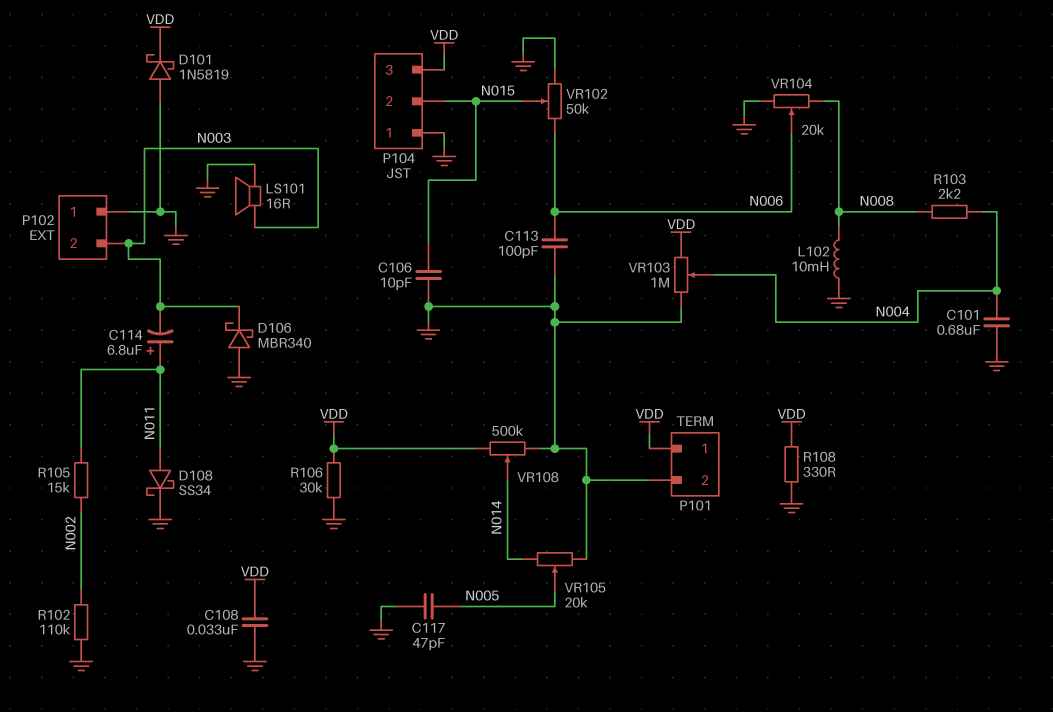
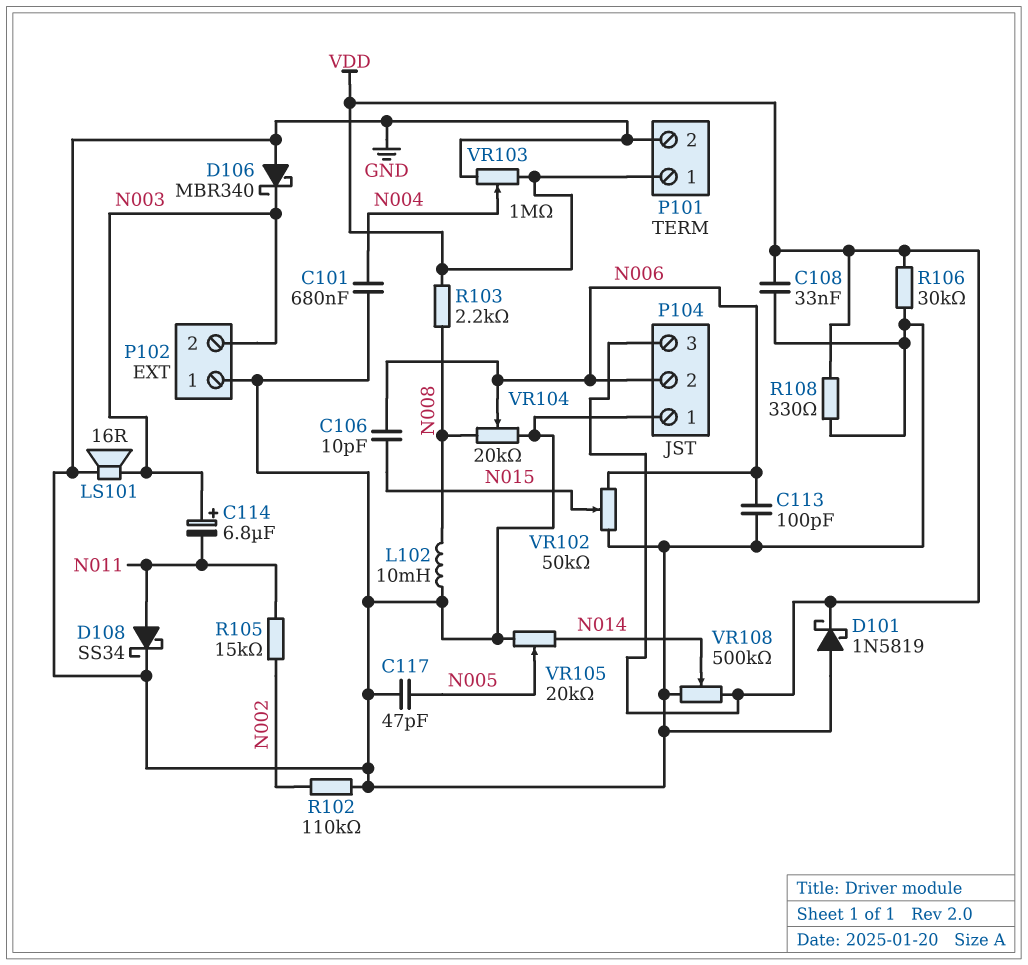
C106: 10pF (GND, N015) -> 10pF (N006, N015)
C114: 6.8uF (plus N011, minus N003) -> 6.8uF (plus N003, minus N011)
P104 pin 2: N015 -> N006
R103: 2.2k (N004, N008) -> 2.2k (N008, VDD)

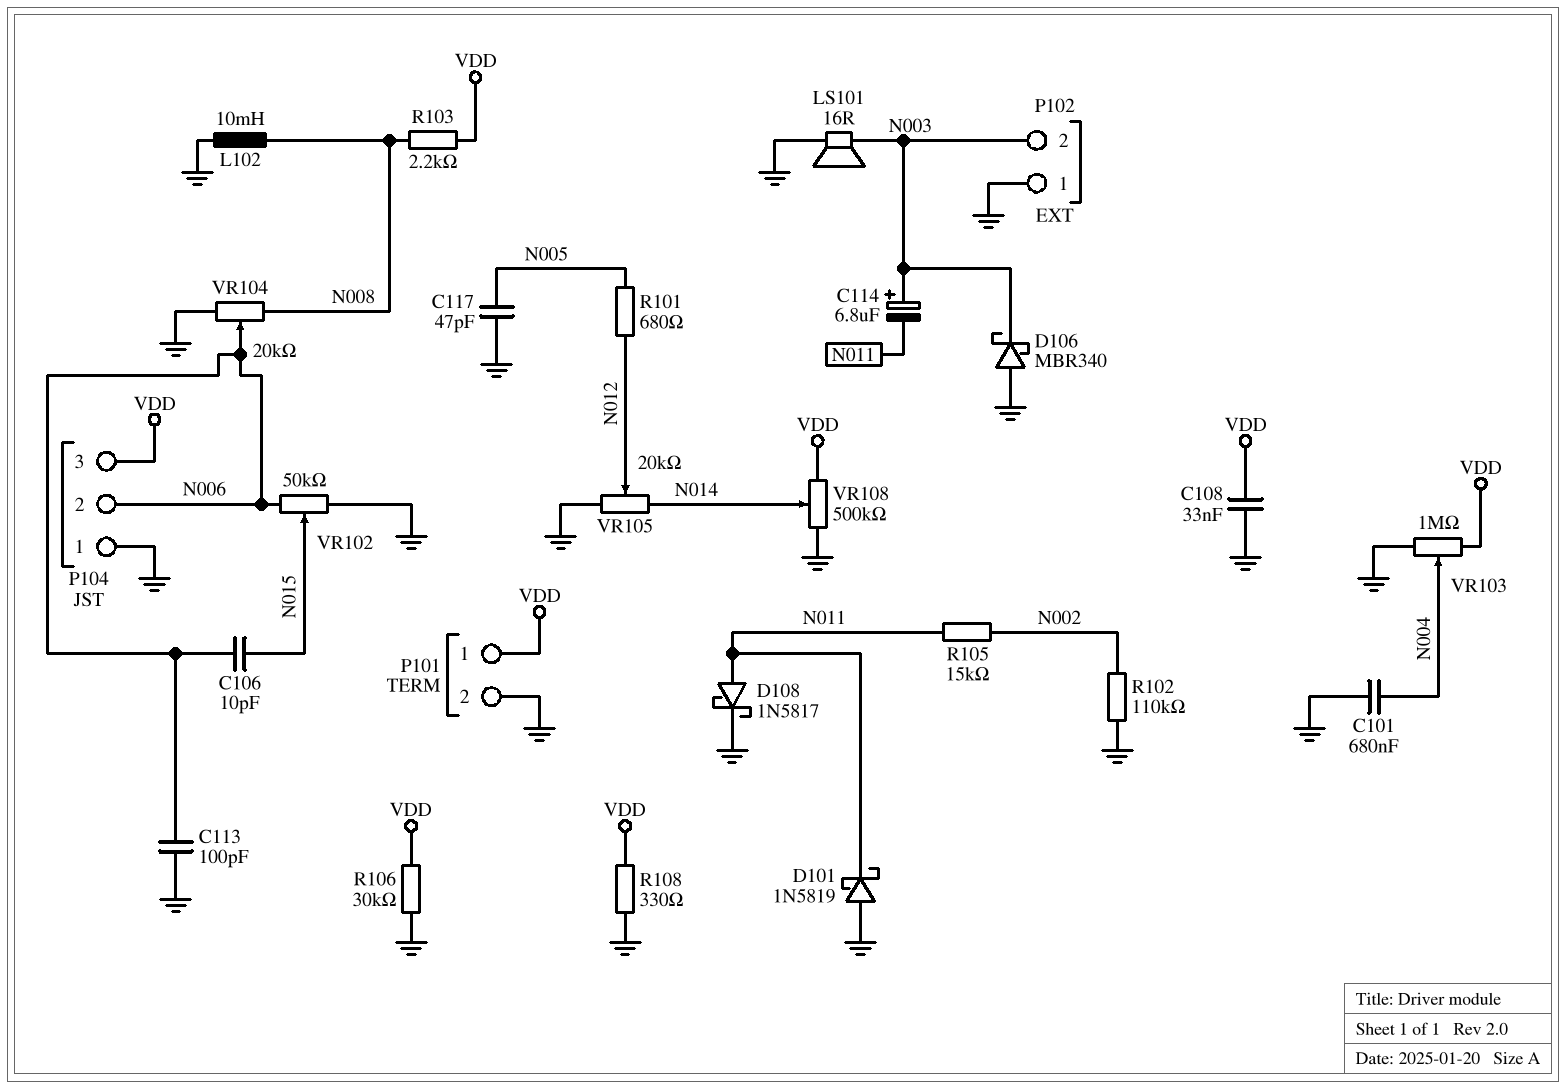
D101: schottky 1N5819 (A GND, K VDD) -> schottky 1N5819 (A GND, K N011)
D108: schottky SS34 (A N011, K GND) -> schottky 1N5817 (A N011, K GND)
R101: none -> 680 (N005, N012)
VR105: 20k (GND, N014, wiper N005) -> 20k (GND, N014, wiper N012)

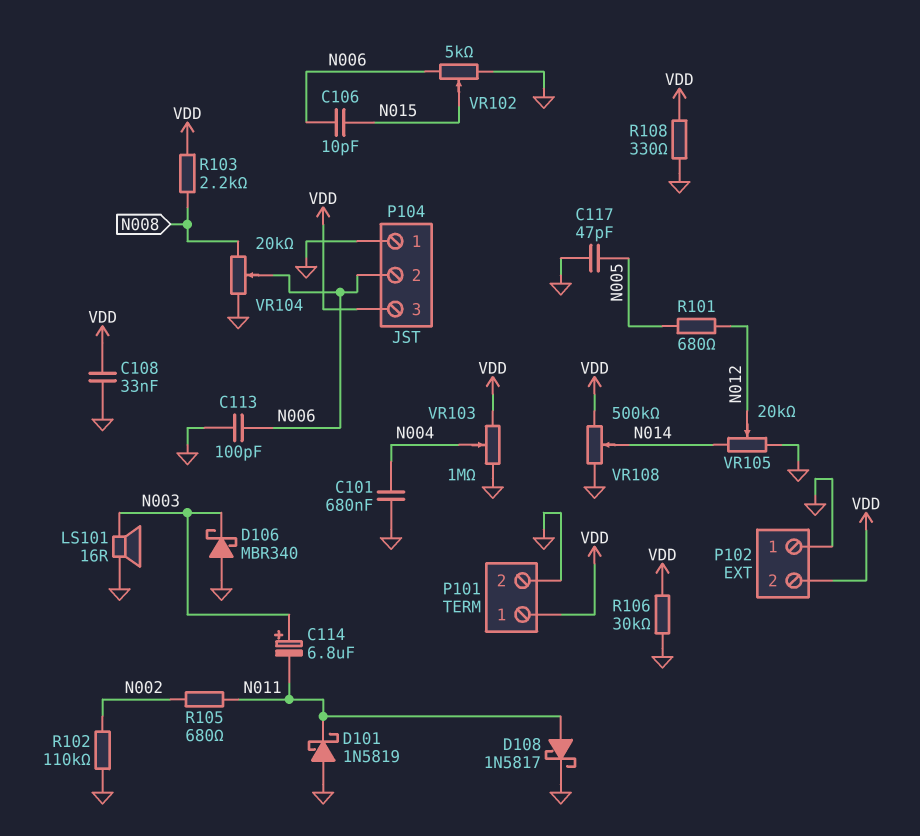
L102: 10mH (GND, N008) -> none
P102 pin 2: N003 -> VDD
R105: 15k (N002, N011) -> 680 (N002, N011)
VR102: 50k (GND, N006, wiper N015) -> 5k (GND, N006, wiper N015)

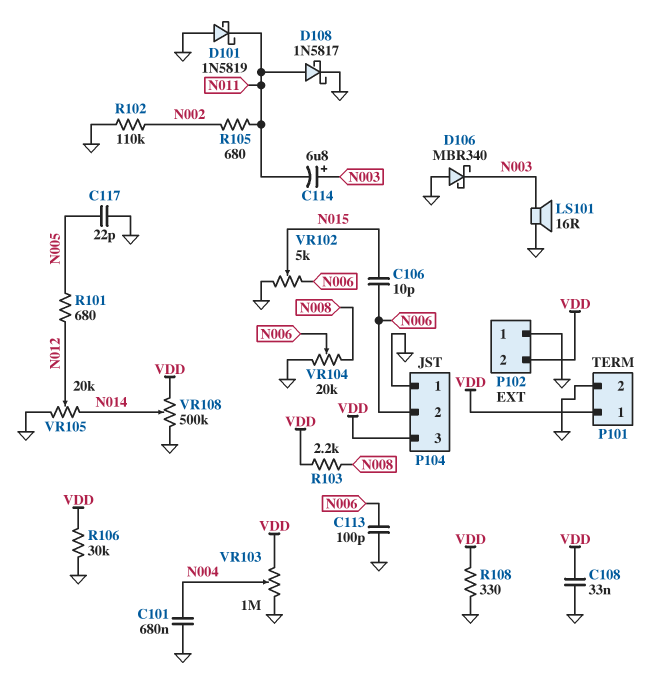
C117: 47pF (GND, N005) -> 22pF (GND, N005)

